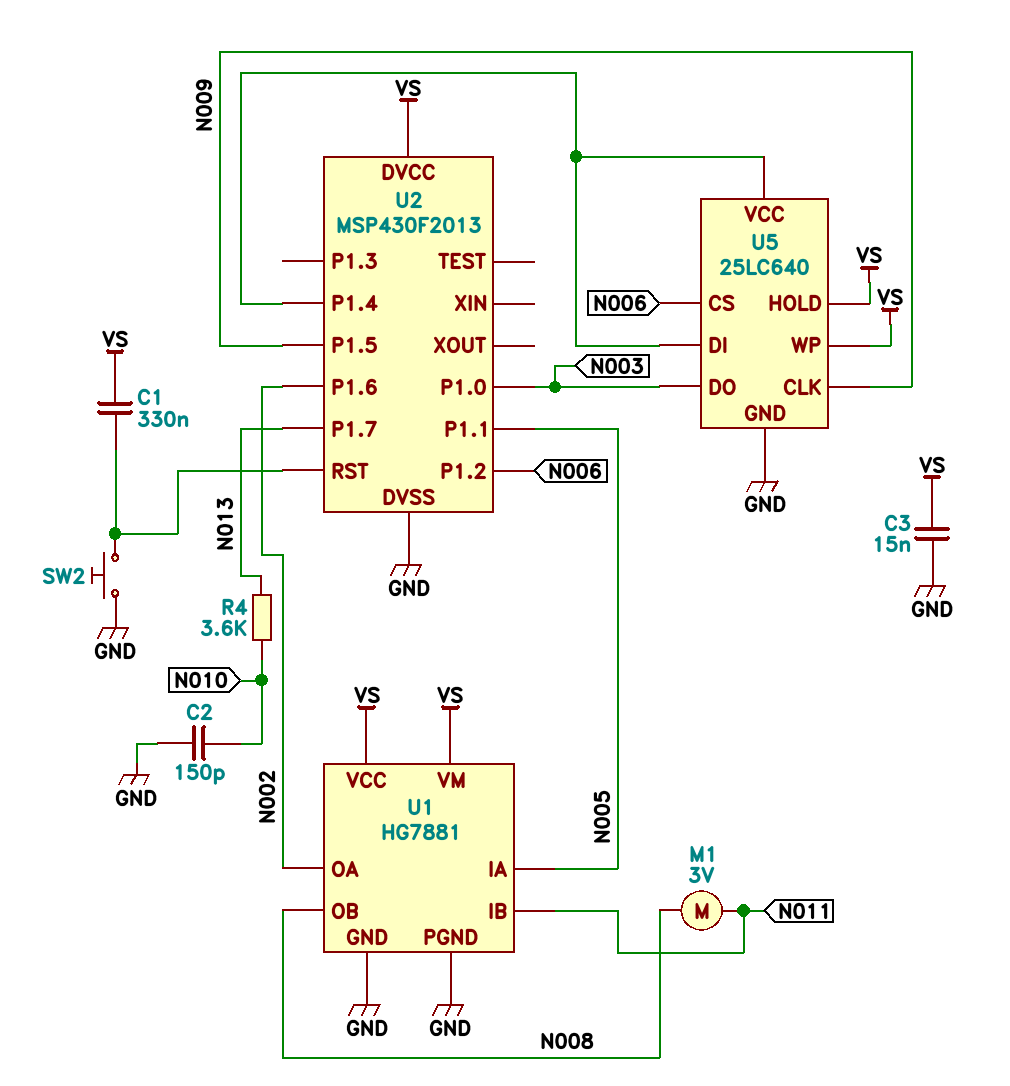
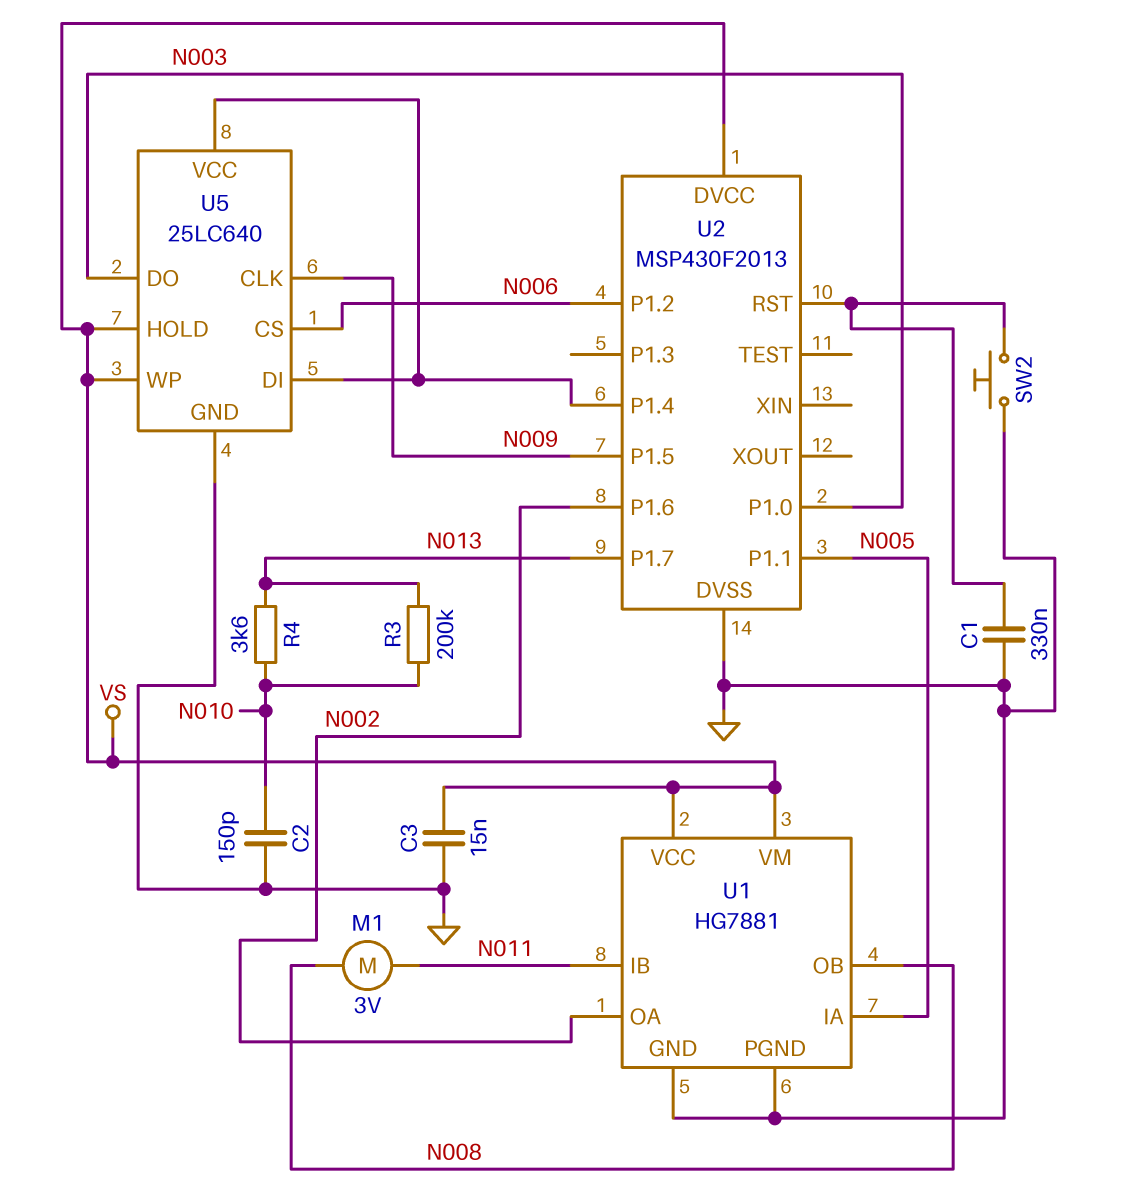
C1: 330nF (U2/RST, VS) -> 330nF (GND, U2/RST)
R3: none -> 200k (N010, N013)

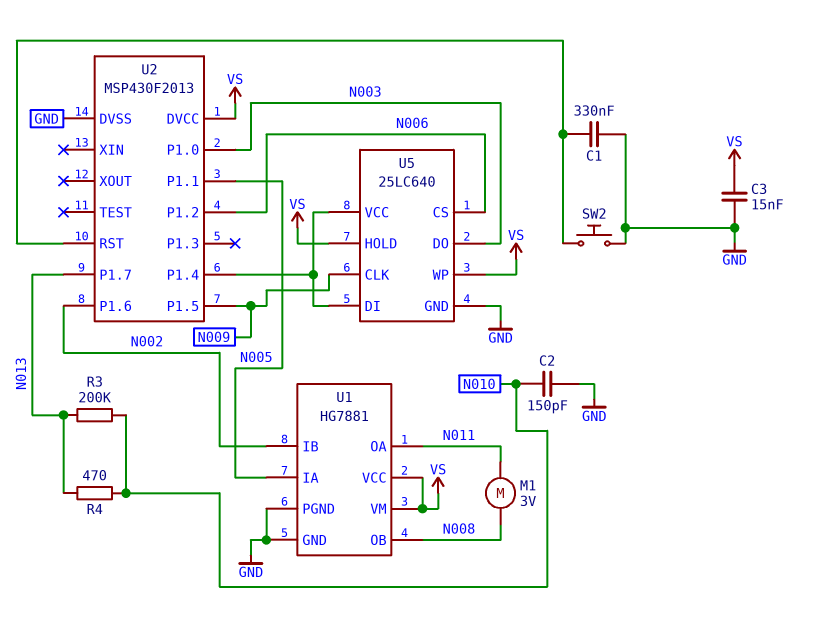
R4: 3.6k (N010, N013) -> 470 (N010, N013)
U1 pin IB: N011 -> N002
U1 pin OA: N002 -> N011

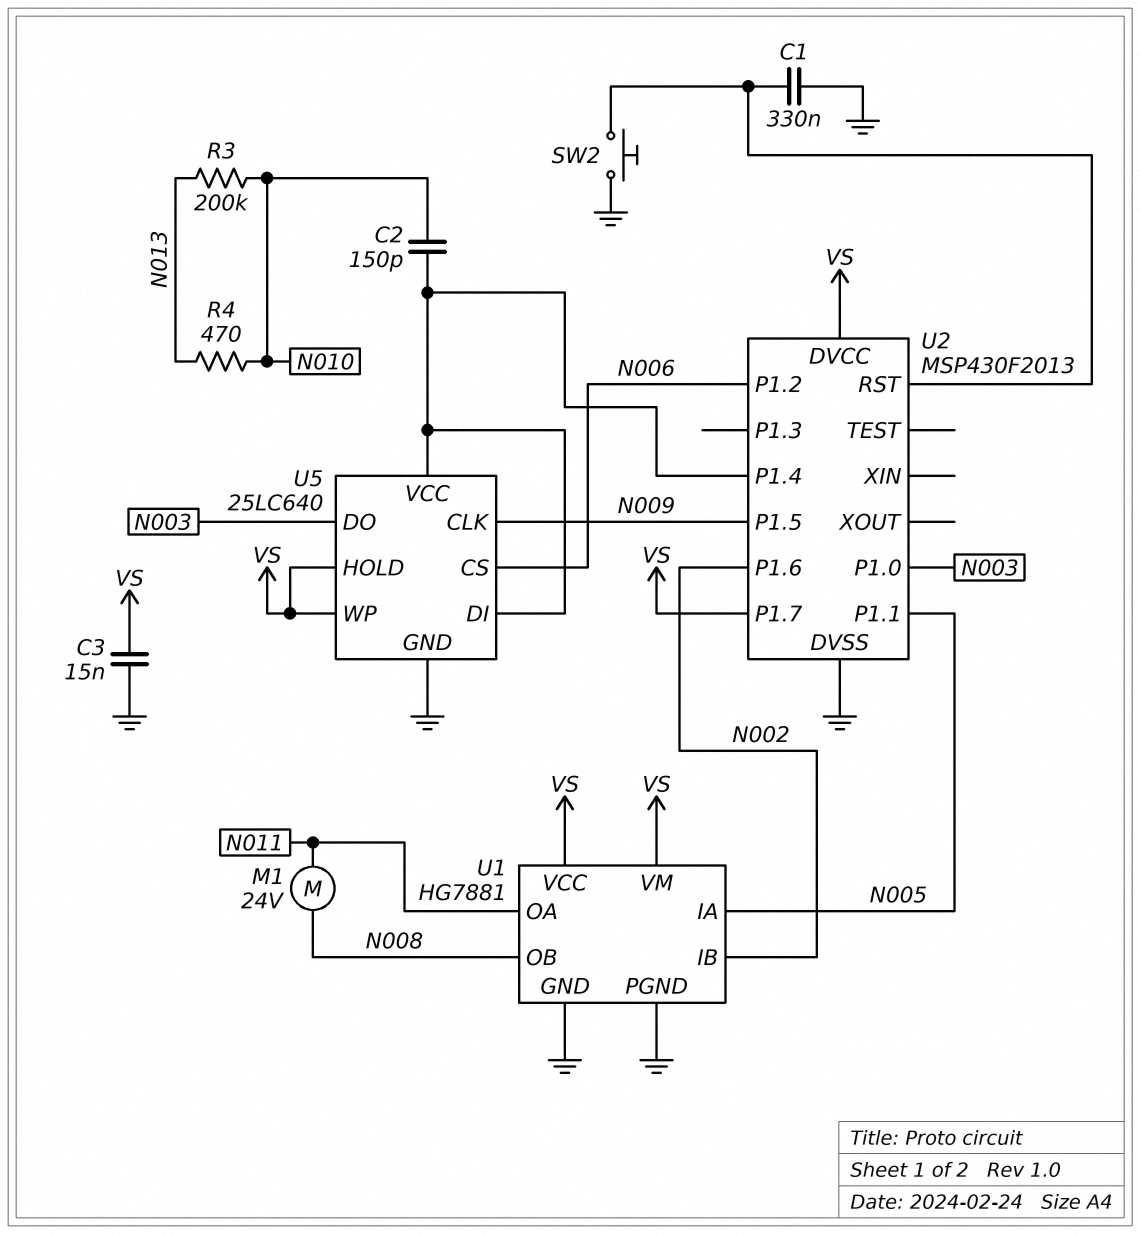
C2: 150pF (GND, N010) -> 150pF (N010, U2/P1.4)
M1: motor 3V (N008, N011) -> motor 24V (N008, N011)
U2 pin P1.7: N013 -> VS

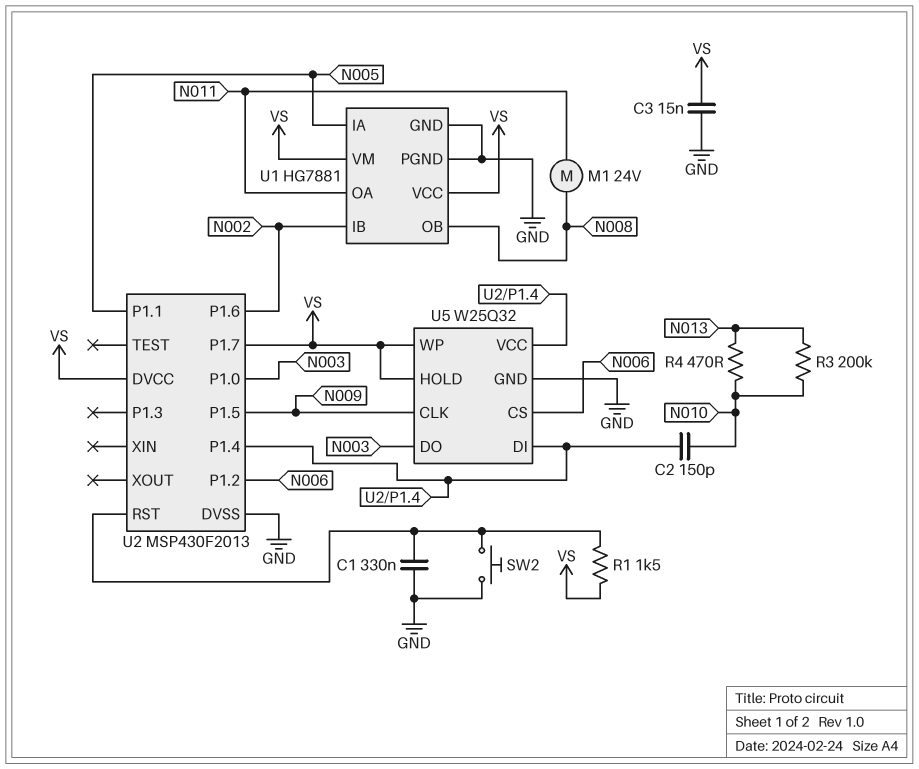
R1: none -> 1.5k (U2/RST, VS)
U5: 25LC640 -> W25Q32

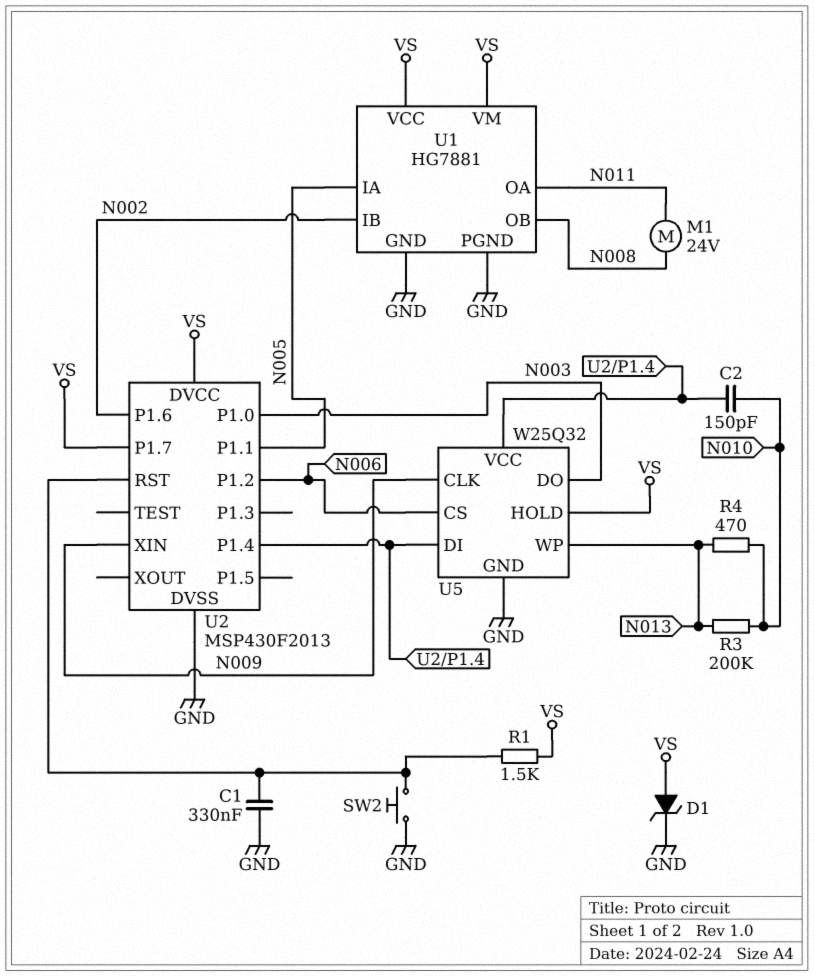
C3: 15nF (GND, VS) -> none
D1: none -> zener (A VS, K GND)
U2 pin P1.5: N009 -> none
U2 pin XIN: none -> N009
U5 pin WP: VS -> N013

